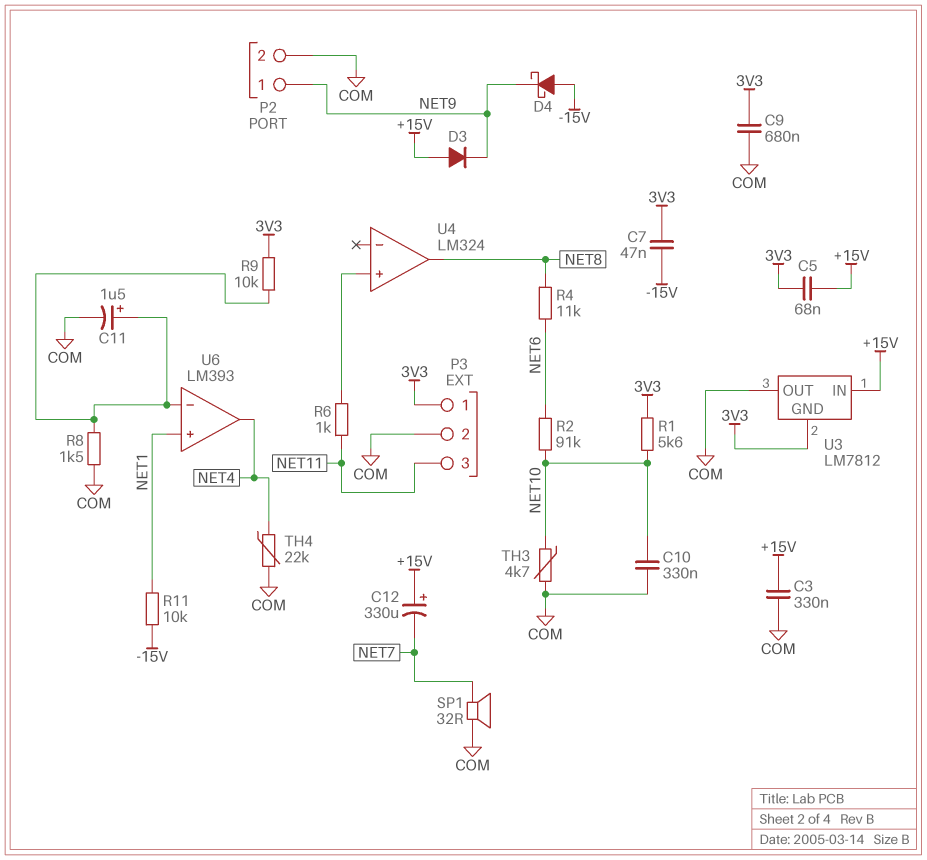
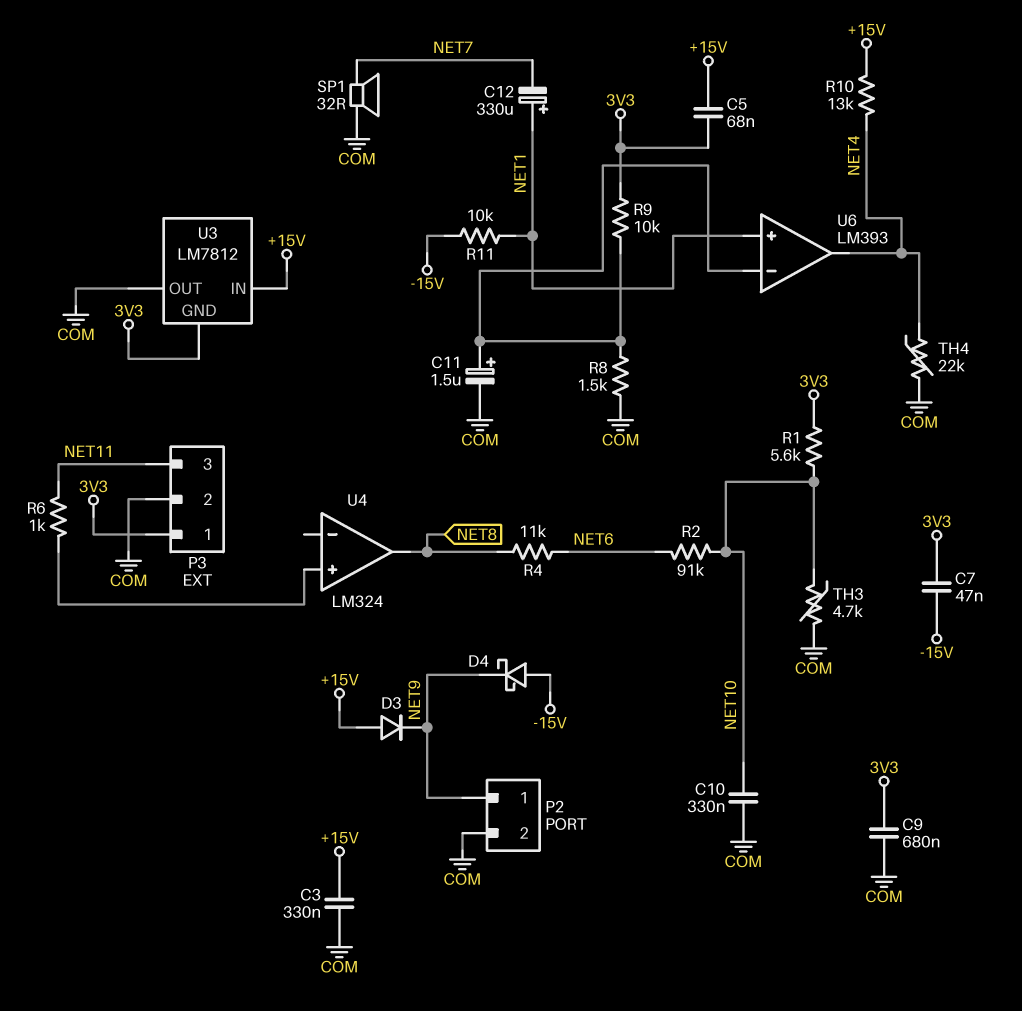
C12: 330uF (plus +15V, minus NET7) -> 330uF (plus NET1, minus NET7)
R10: none -> 13k (+15V, NET4)

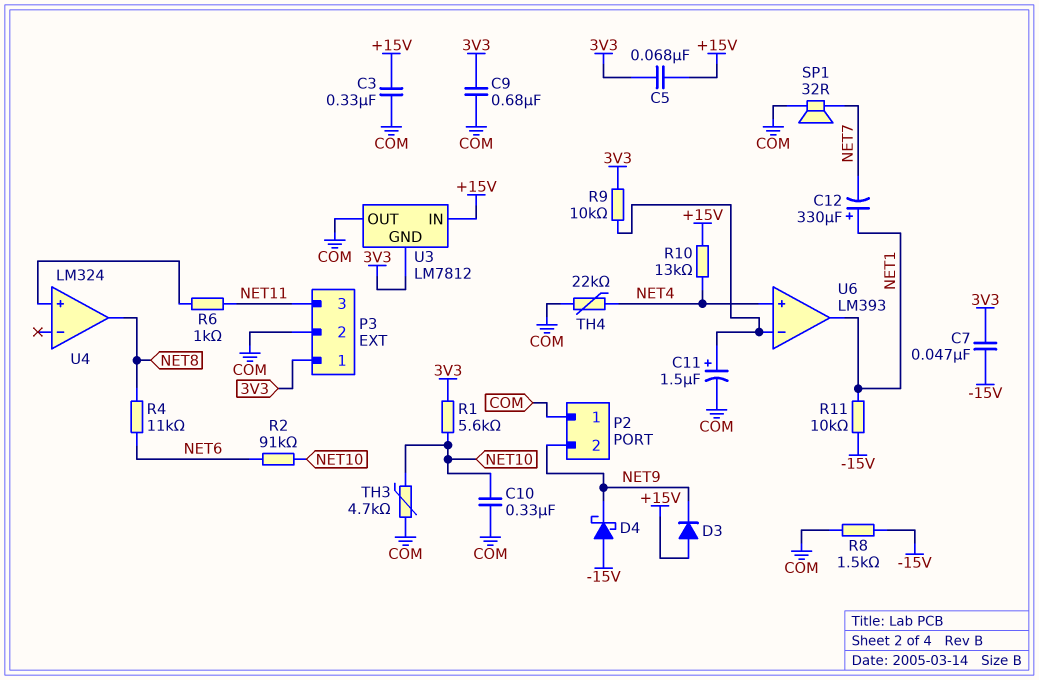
P2 pin 1: NET9 -> COM
P2 pin 2: COM -> NET9
R8: 1.5k (COM, U6/in-) -> 1.5k (-15V, COM)
U6 pin in+: NET1 -> NET4
U6 pin out: NET4 -> NET1

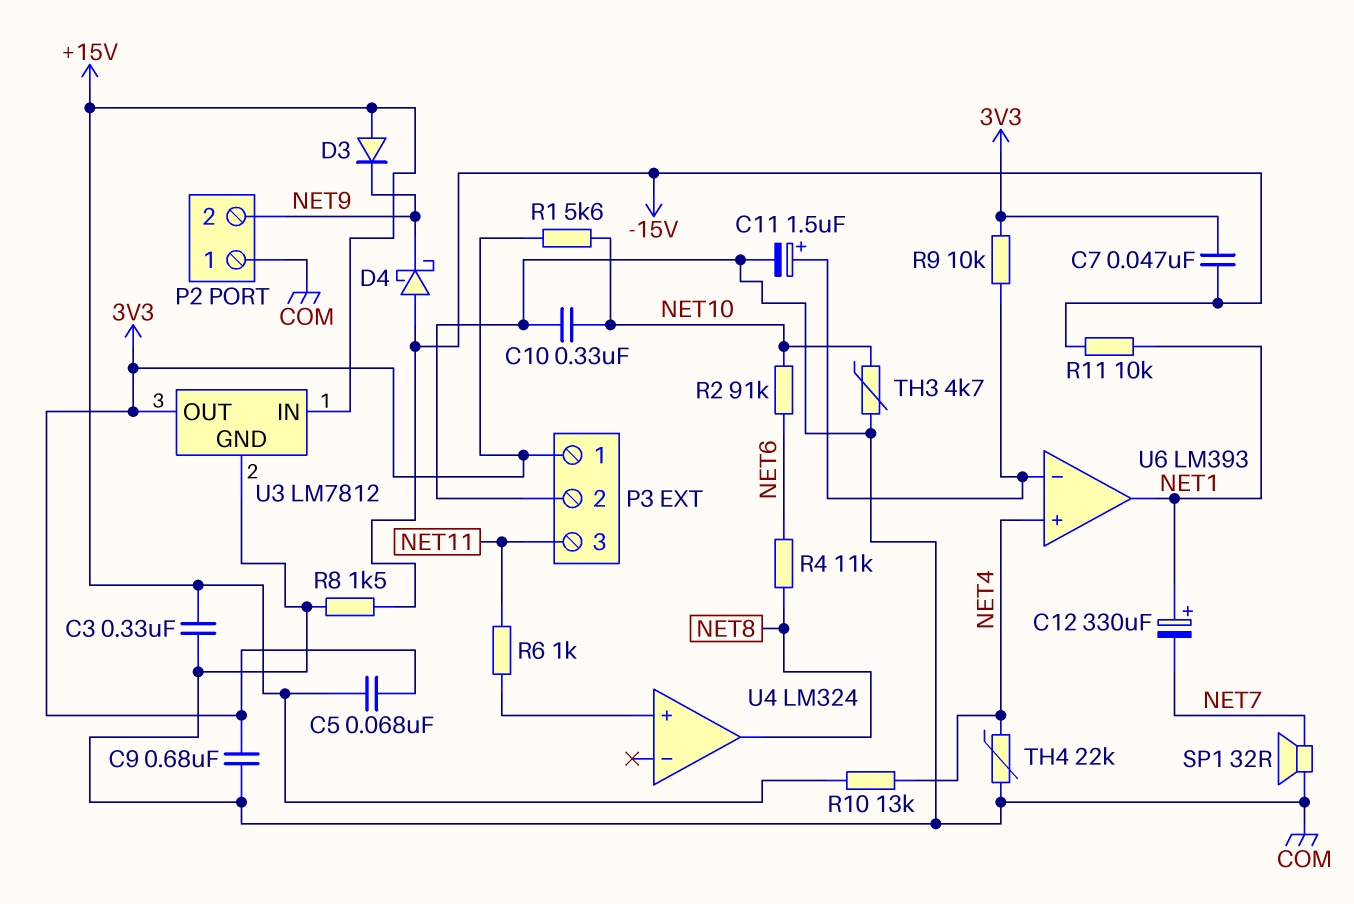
U3 pin GND: 3V3 -> COM
U3 pin OUT: COM -> 3V3

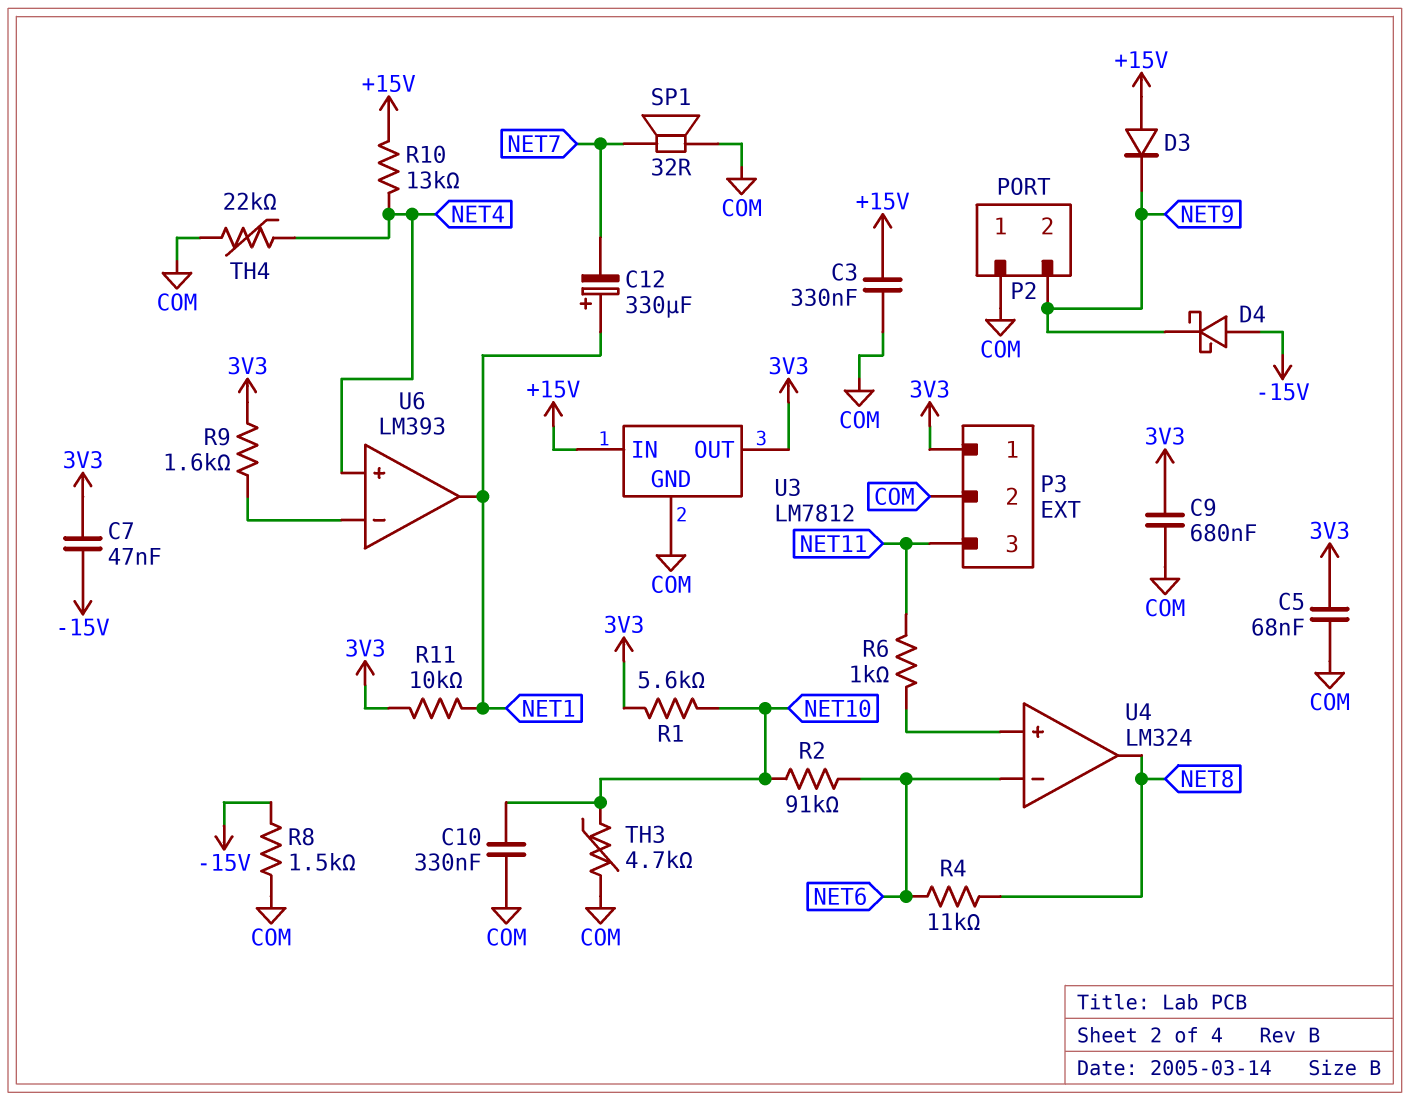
C5: 68nF (+15V, 3V3) -> 68nF (3V3, COM)
C11: 1.5uF (plus U6/in-, minus COM) -> none
R9: 10k (3V3, U6/in-) -> 1.6k (3V3, U6/in-)
R11: 10k (-15V, NET1) -> 10k (3V3, NET1)
U4 pin in-: none -> NET6

